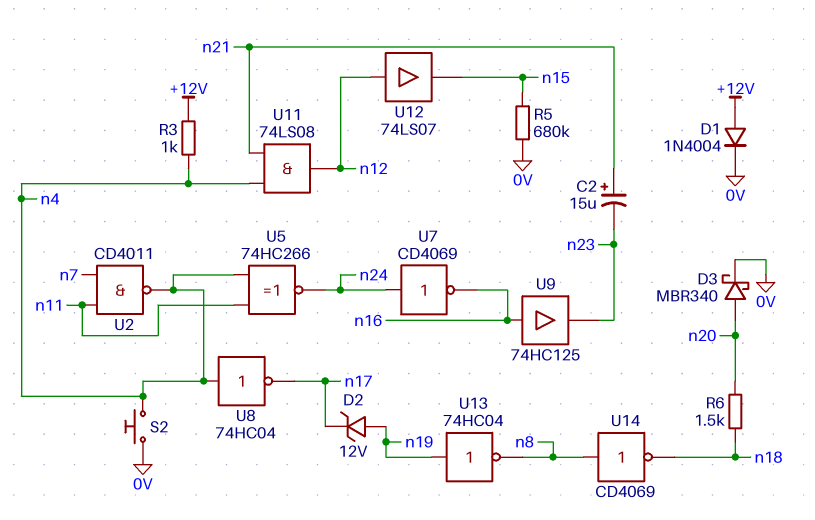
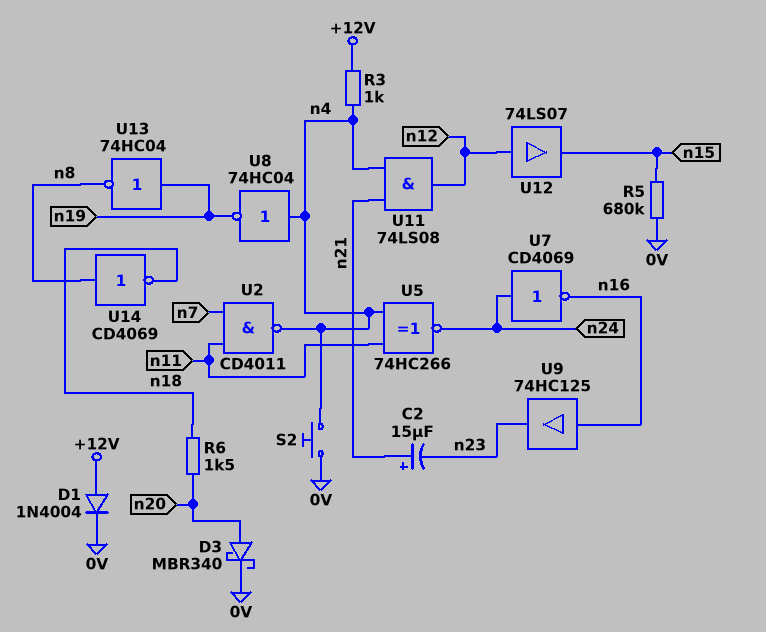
D2: zener 12V (A n19, K n17) -> none
U8: NOT 74HC04 (in n4, out n17) -> NOT 74HC04 (in n4, out n19)

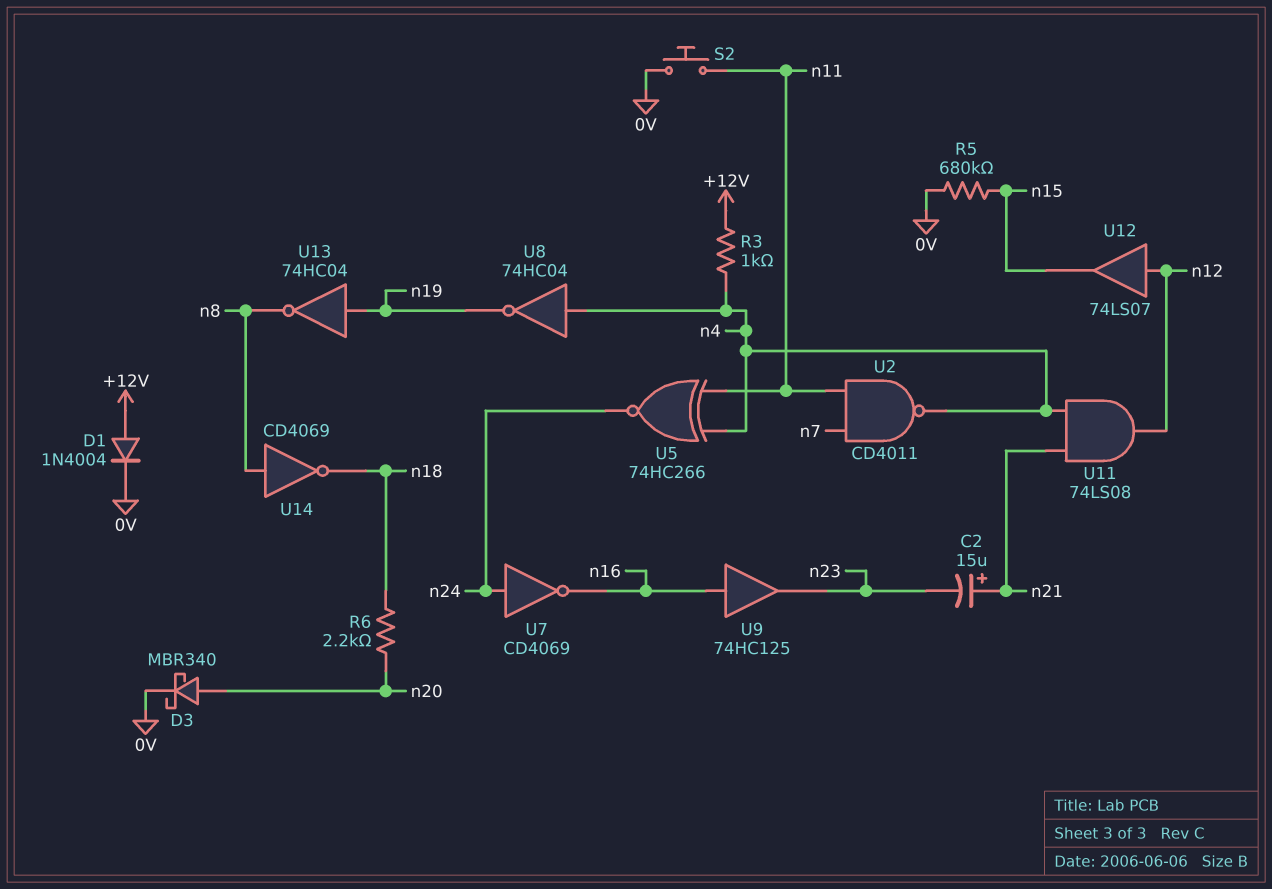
R6: 1.5k (n18, n20) -> 2.2k (n18, n20)
S2: button (0V, n4) -> button (0V, n11)

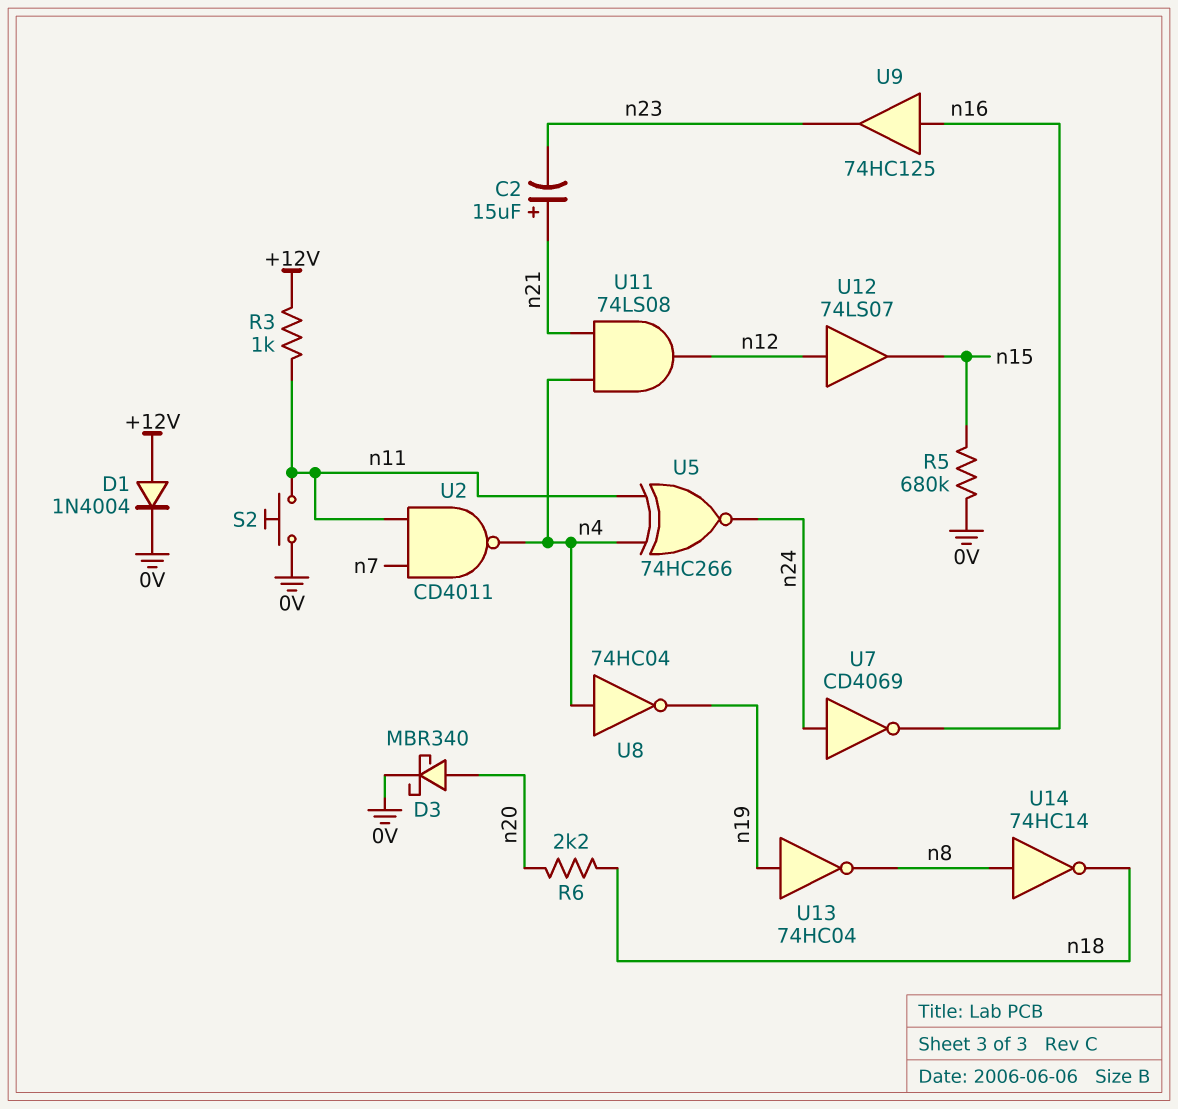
R3: 1k (+12V, n4) -> 1k (+12V, n11)
U14: NOT CD4069 (in n8, out n18) -> NOT 74HC14 (in n8, out n18)

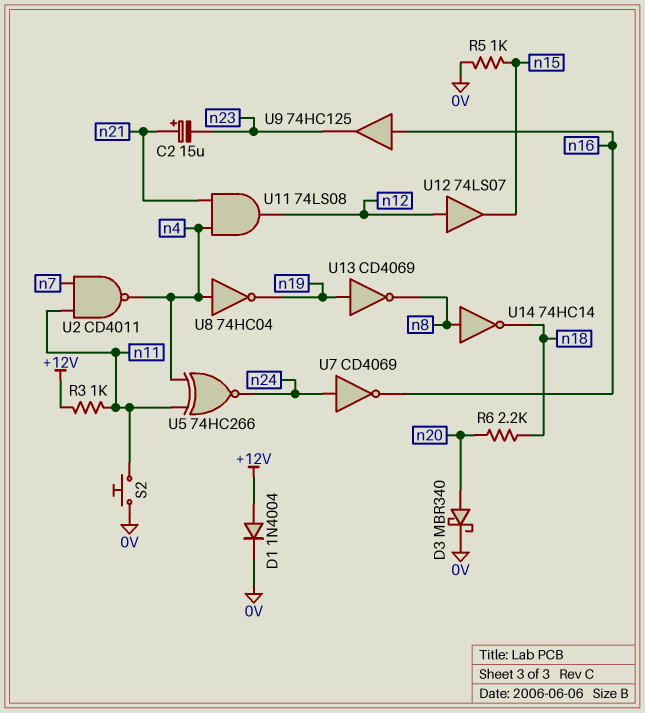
R5: 680k (0V, n15) -> 1k (0V, n15)
U13: NOT 74HC04 (in n19, out n8) -> NOT CD4069 (in n19, out n8)

